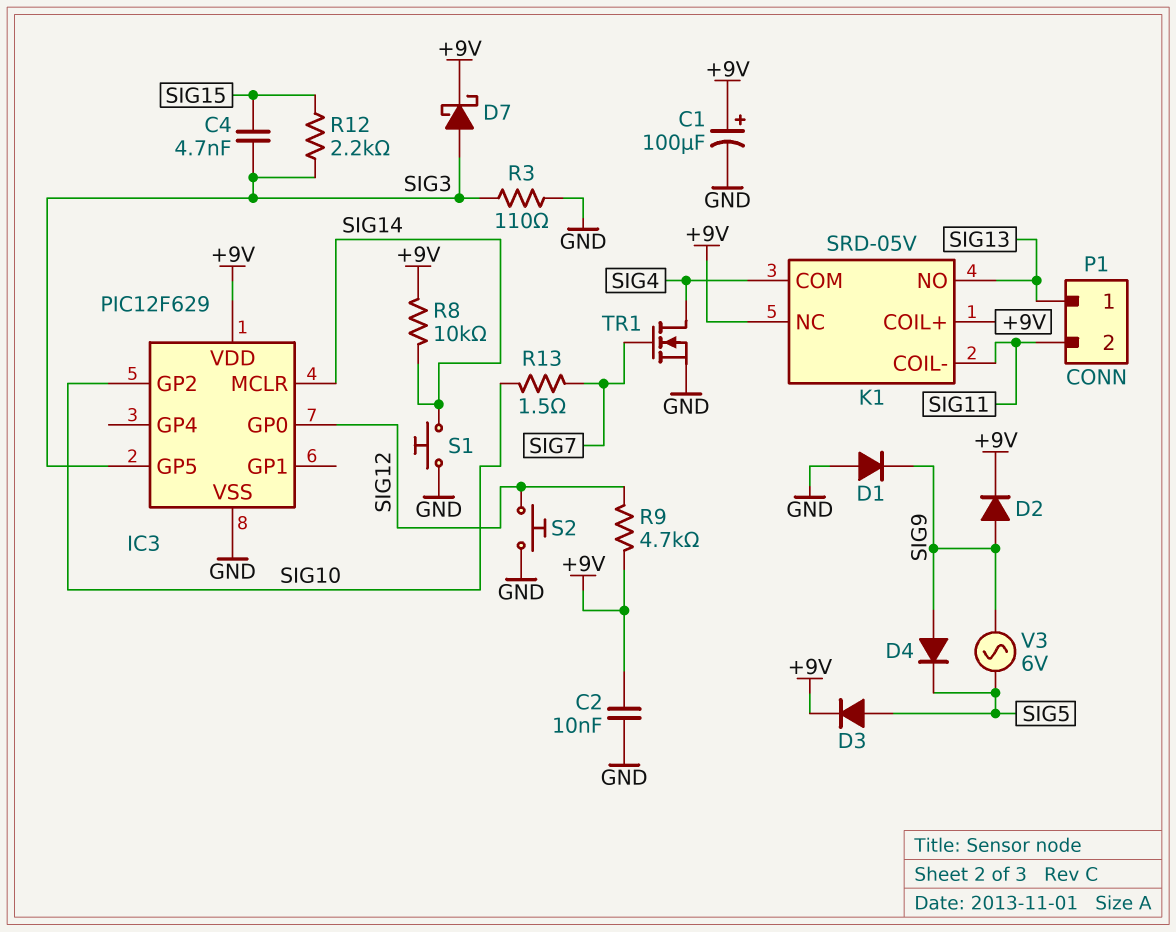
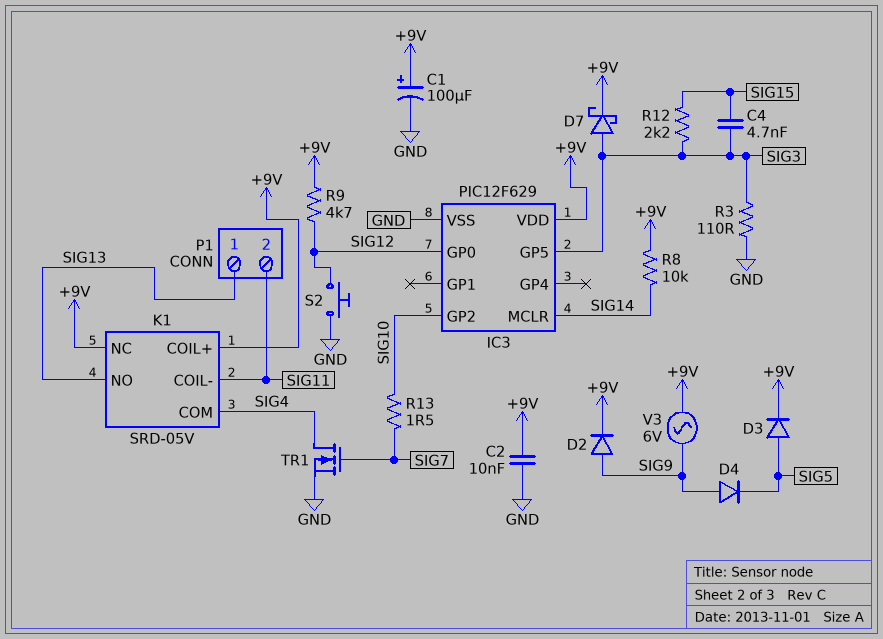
D1: diode (A GND, K SIG9) -> none
S1: button (GND, SIG14) -> none
V3: AC 6V (SIG5, SIG9) -> AC 6V (+9V, SIG9)

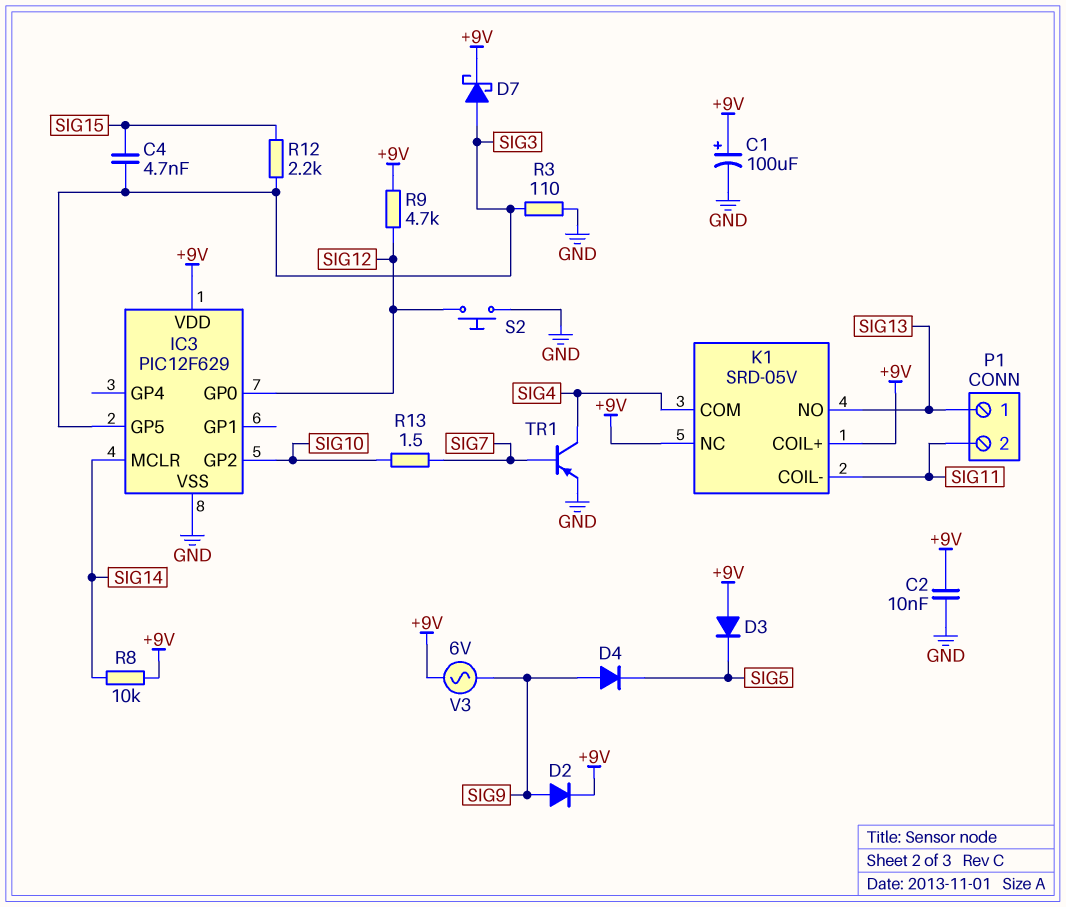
D3: diode (A SIG5, K +9V) -> diode (A +9V, K SIG5)
TR1: NMOS (G SIG7, D SIG4, S GND) -> PNP (B SIG7, C SIG4, E GND)

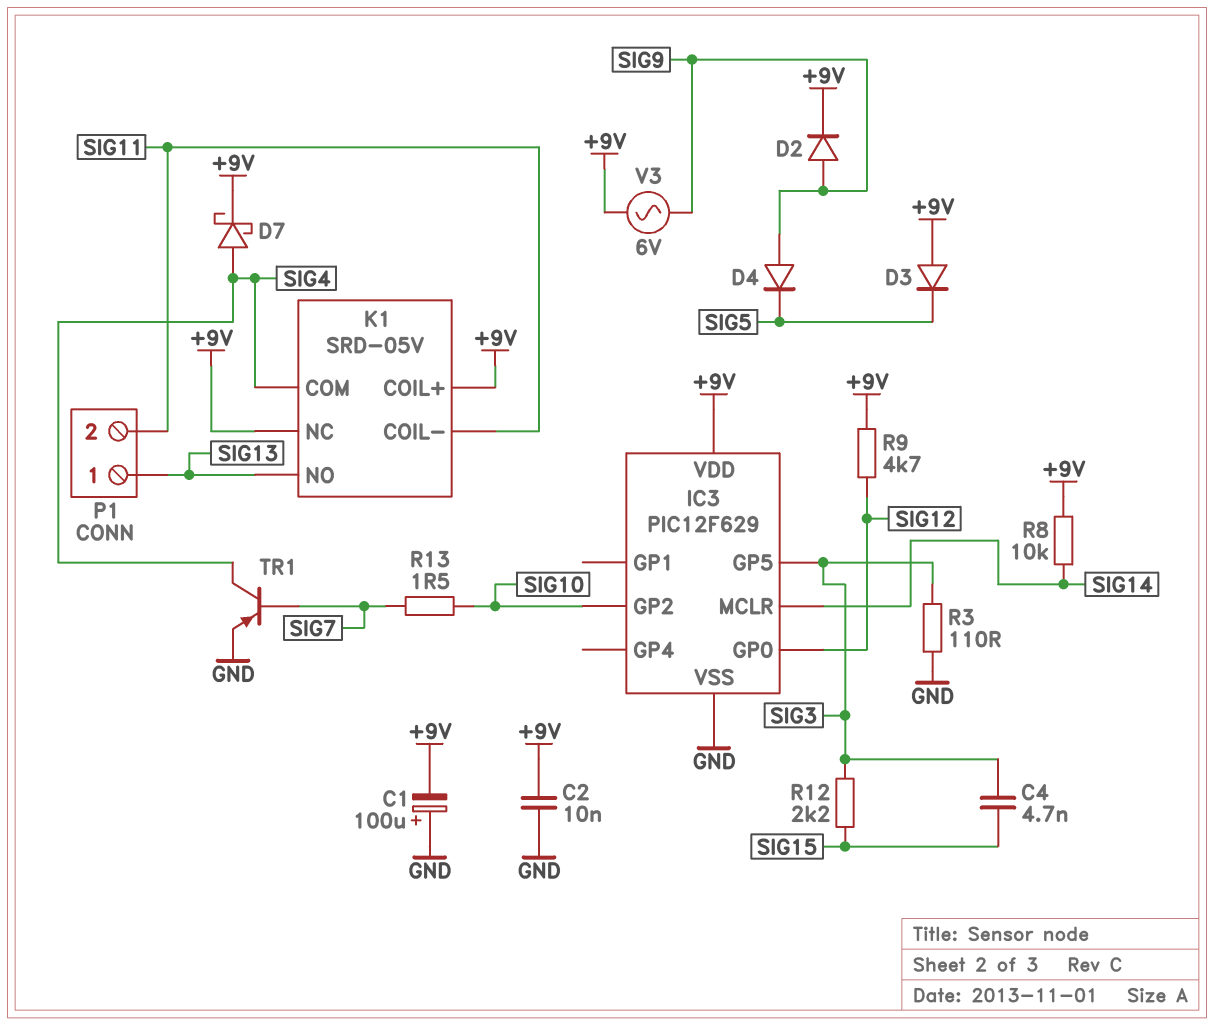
C1: 100uF (plus +9V, minus GND) -> 100uF (plus GND, minus +9V)
D7: schottky (A SIG3, K +9V) -> schottky (A SIG4, K +9V)
S2: button (GND, SIG12) -> none

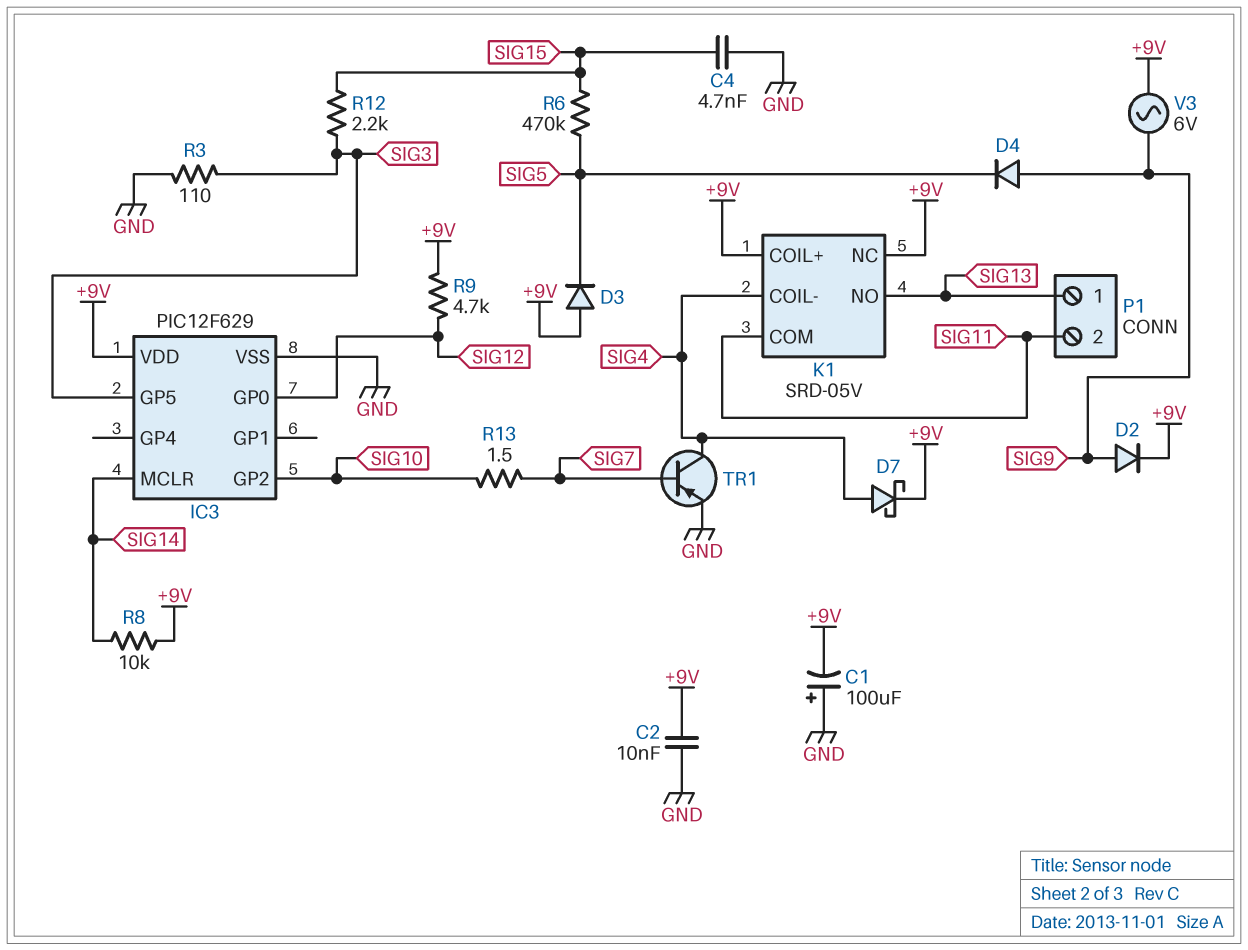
C4: 4.7nF (SIG3, SIG15) -> 4.7nF (GND, SIG15)
K1 pin COIL-: SIG11 -> SIG4
K1 pin COM: SIG4 -> SIG11
R6: none -> 470k (SIG5, SIG15)

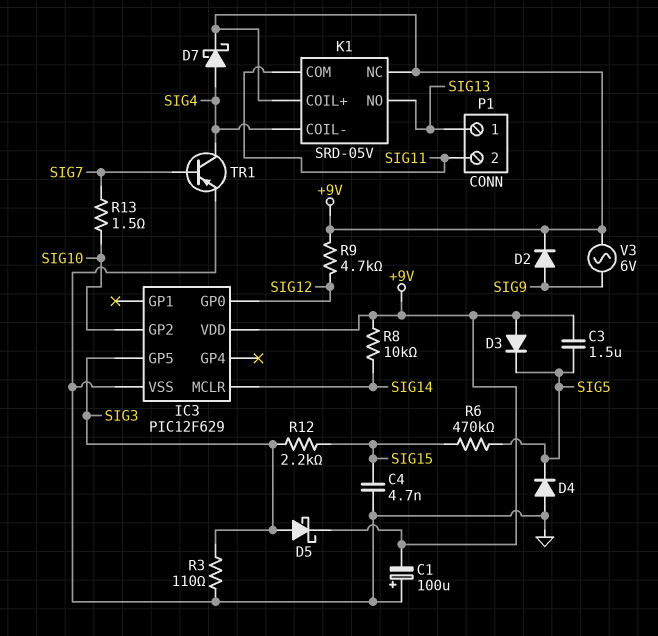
C2: 10nF (+9V, GND) -> none
C3: none -> 1.5uF (+9V, SIG5)
D4: diode (A SIG9, K SIG5) -> diode (A GND, K SIG5)
D5: none -> schottky (A SIG3, K +9V)

